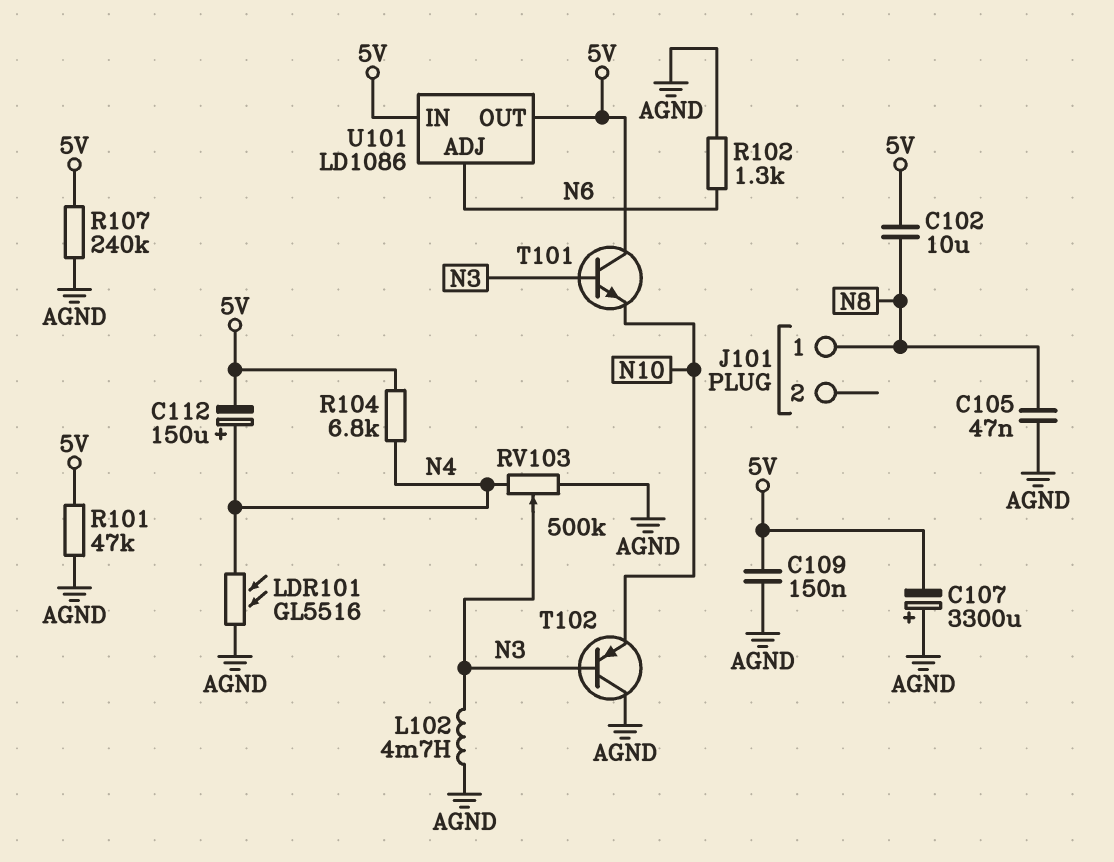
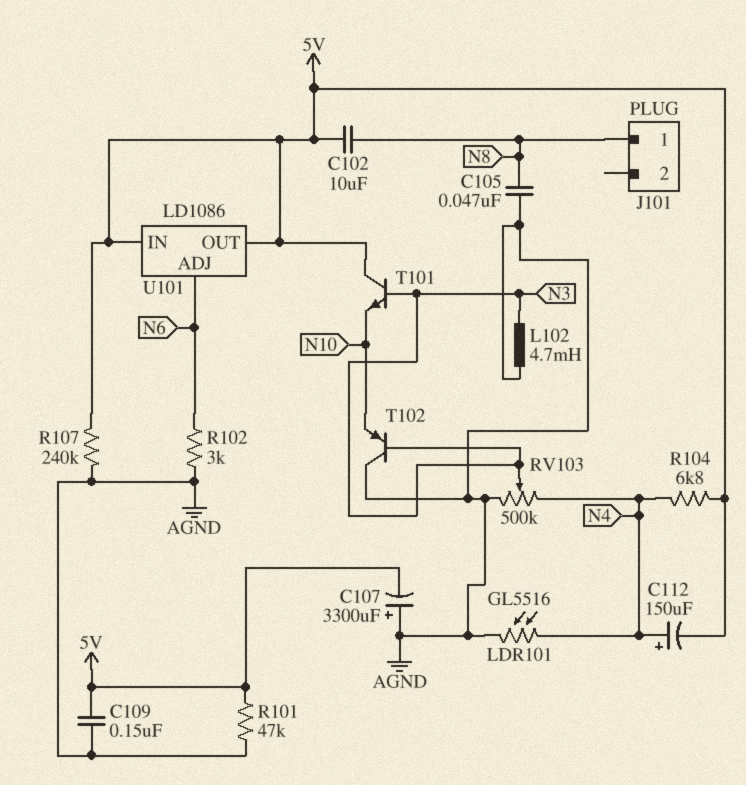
R102: 1.3k (AGND, N6) -> 3k (AGND, N6)

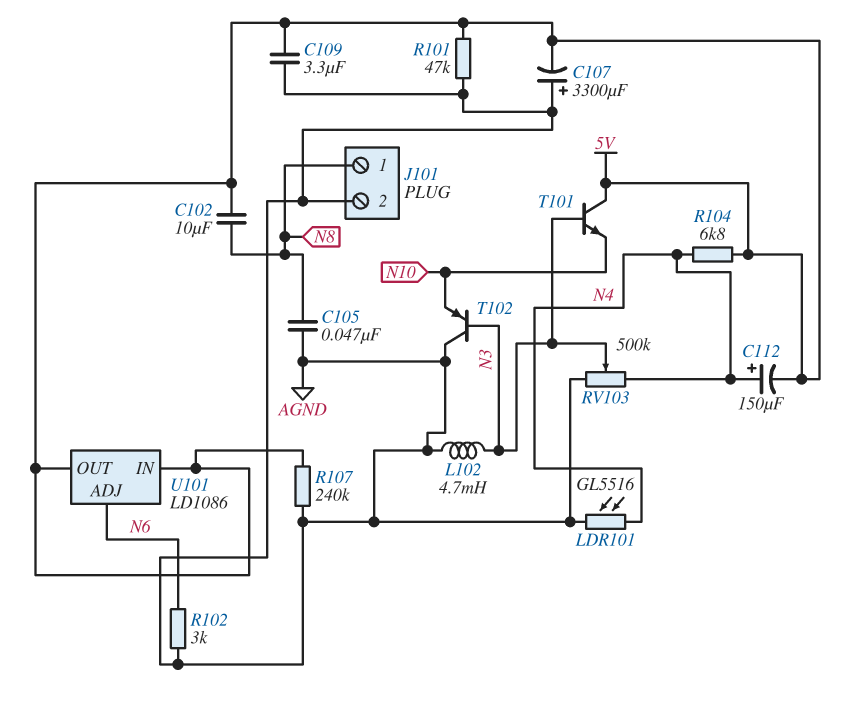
C109: 150nF (5V, AGND) -> 3.3uF (5V, AGND)
J101 pin 2: none -> AGND

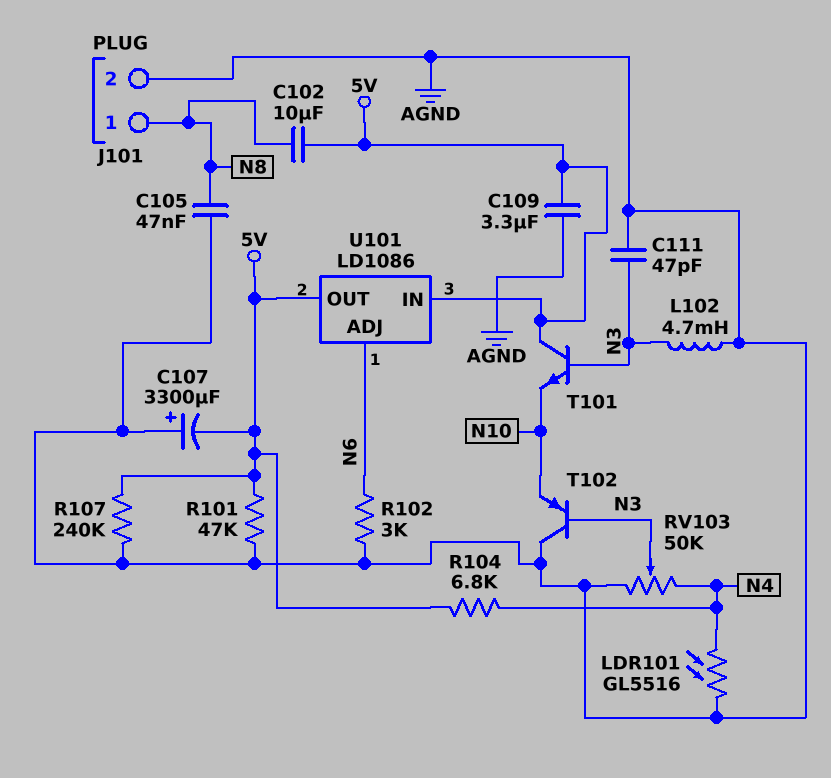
C111: none -> 47pF (AGND, N3)
C112: 150uF (plus N4, minus 5V) -> none
RV103: 500k (AGND, N4, wiper N3) -> 50k (AGND, N4, wiper N3)

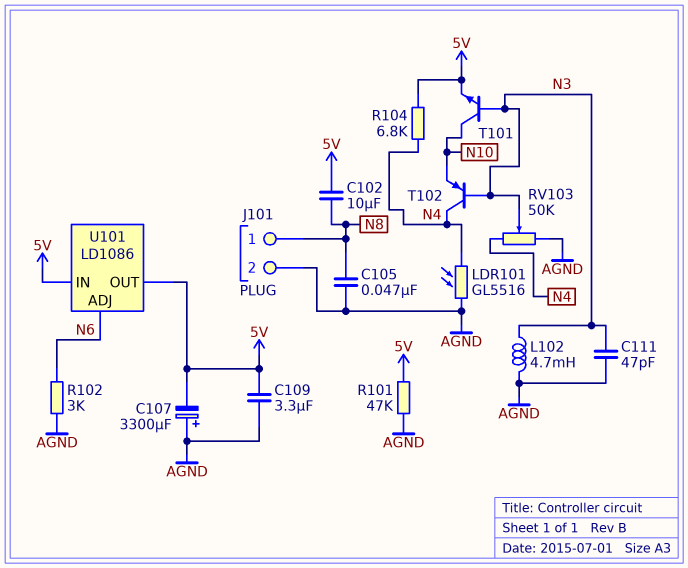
R107: 240k (5V, AGND) -> none
T101: NPN (B N3, C 5V, E N10) -> NPN (B N3, C N10, E 5V)
T102: PNP (B N3, C AGND, E N10) -> PNP (B N3, C N4, E N10)

